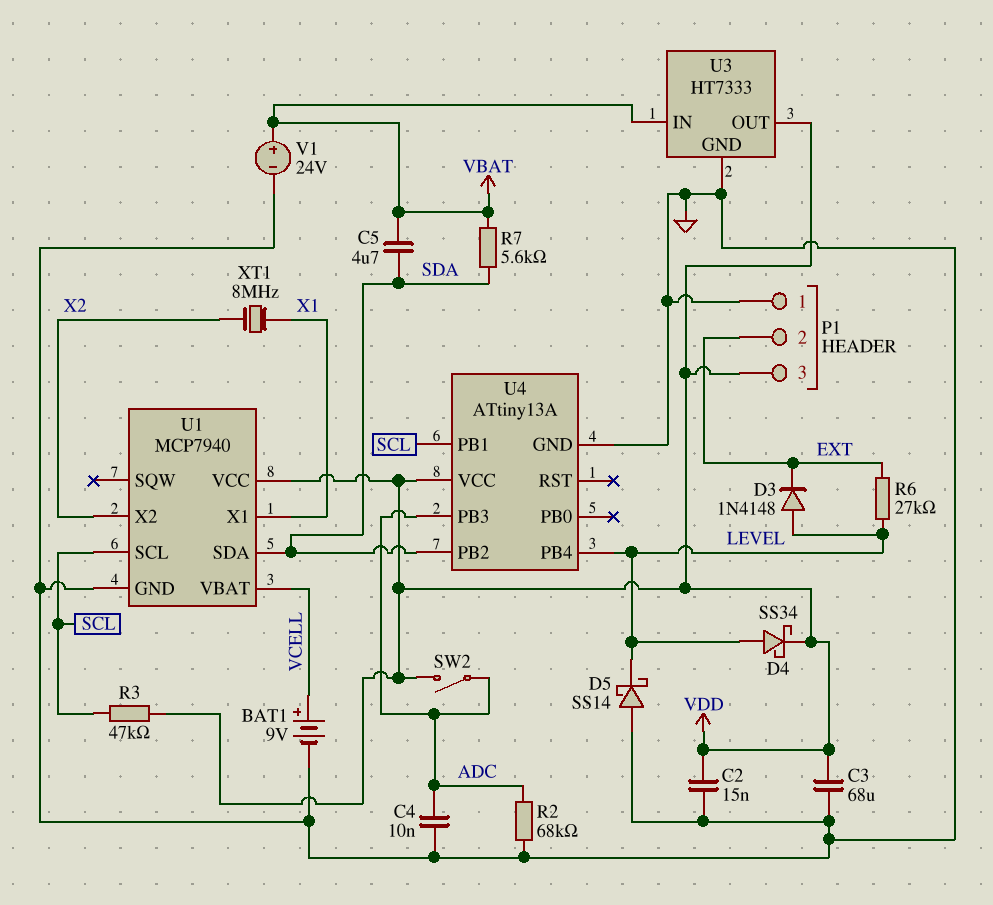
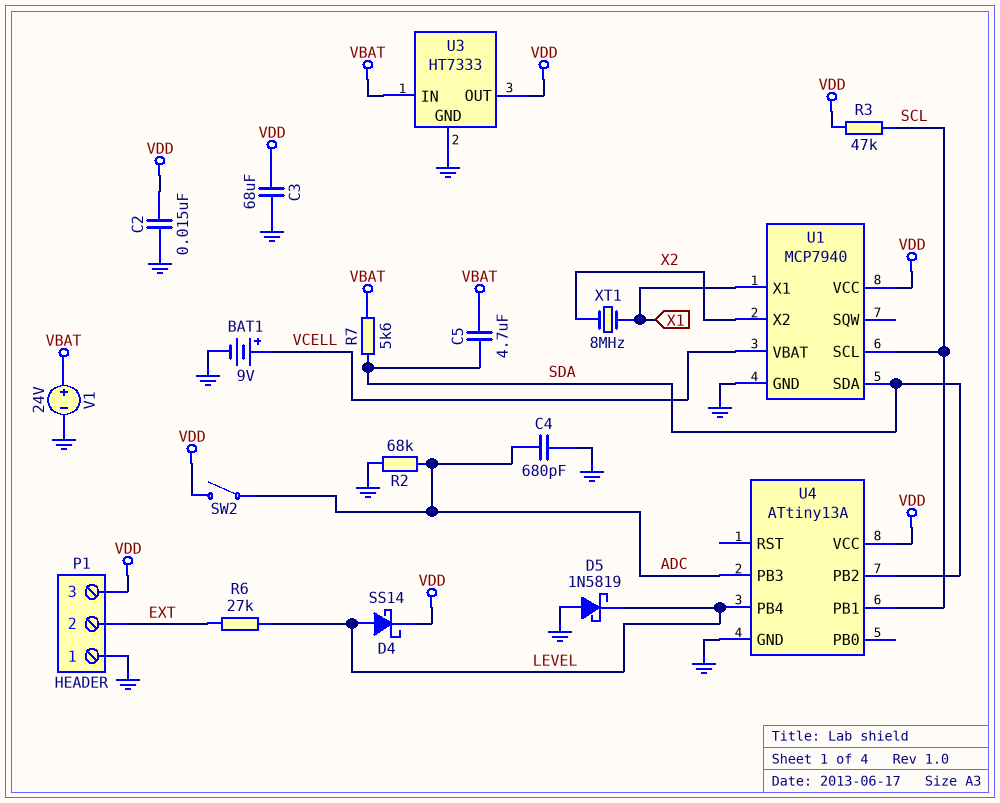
C4: 10nF (ADC, GND) -> 680pF (ADC, GND)
D3: diode 1N4148 (A LEVEL, K EXT) -> none
D4: schottky SS34 (A LEVEL, K VDD) -> schottky SS14 (A LEVEL, K VDD)
D5: schottky SS14 (A GND, K LEVEL) -> schottky 1N5819 (A GND, K LEVEL)

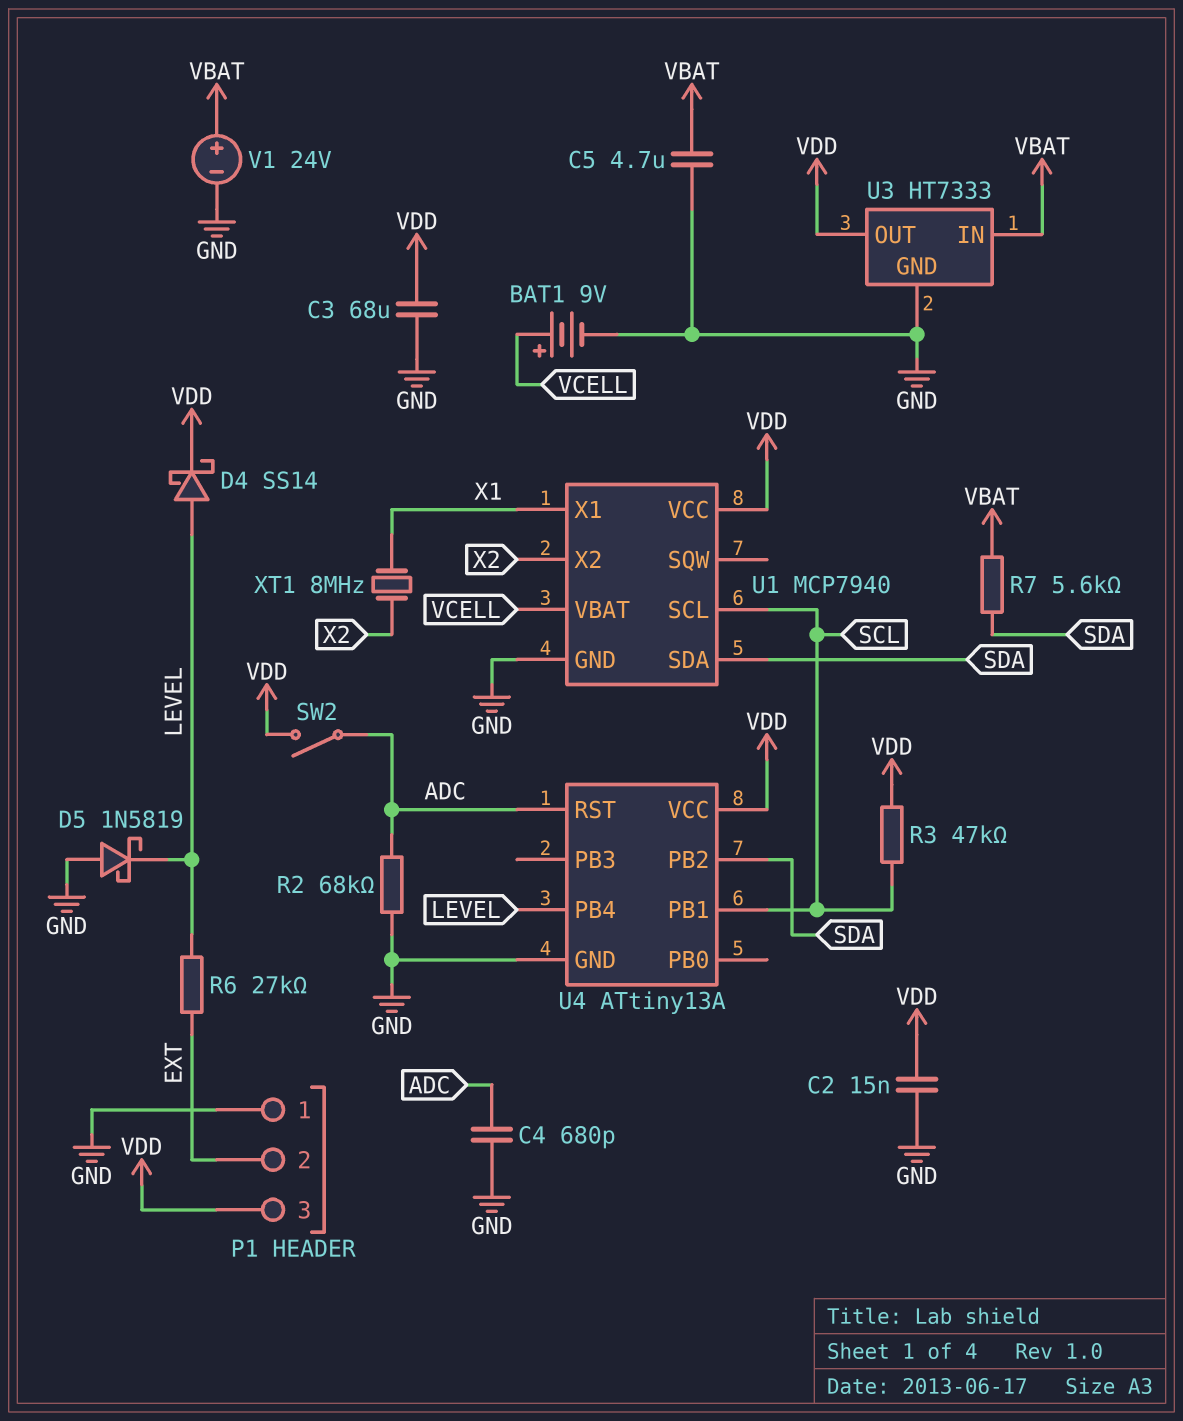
C5: 4.7uF (SDA, VBAT) -> 4.7uF (GND, VBAT)
U4 pin PB3: ADC -> none
U4 pin RST: none -> ADC

